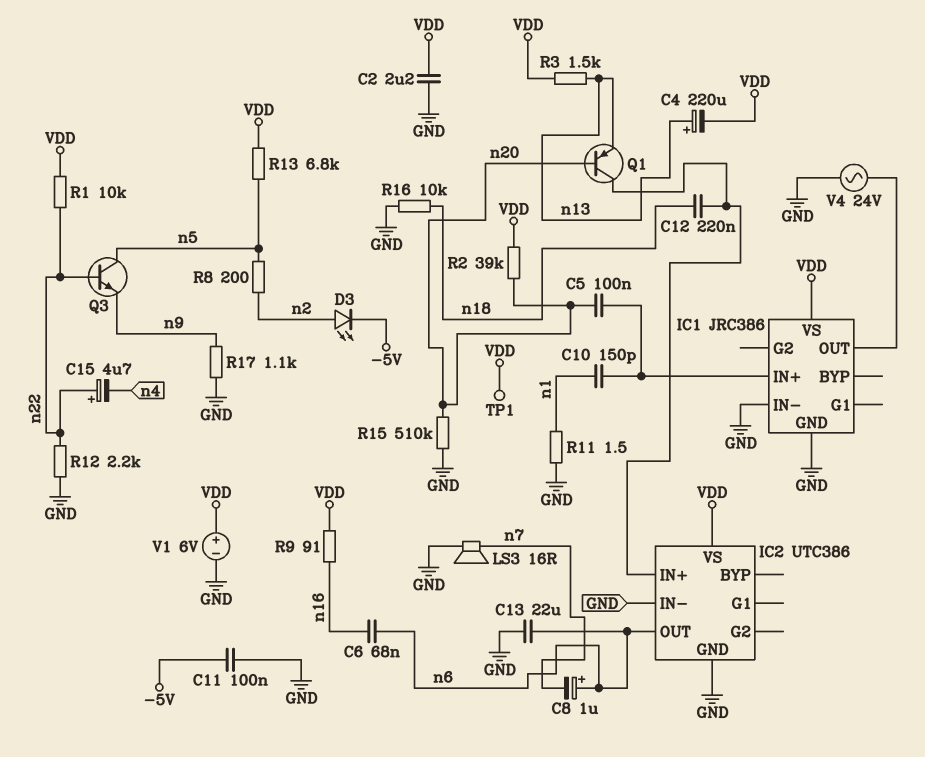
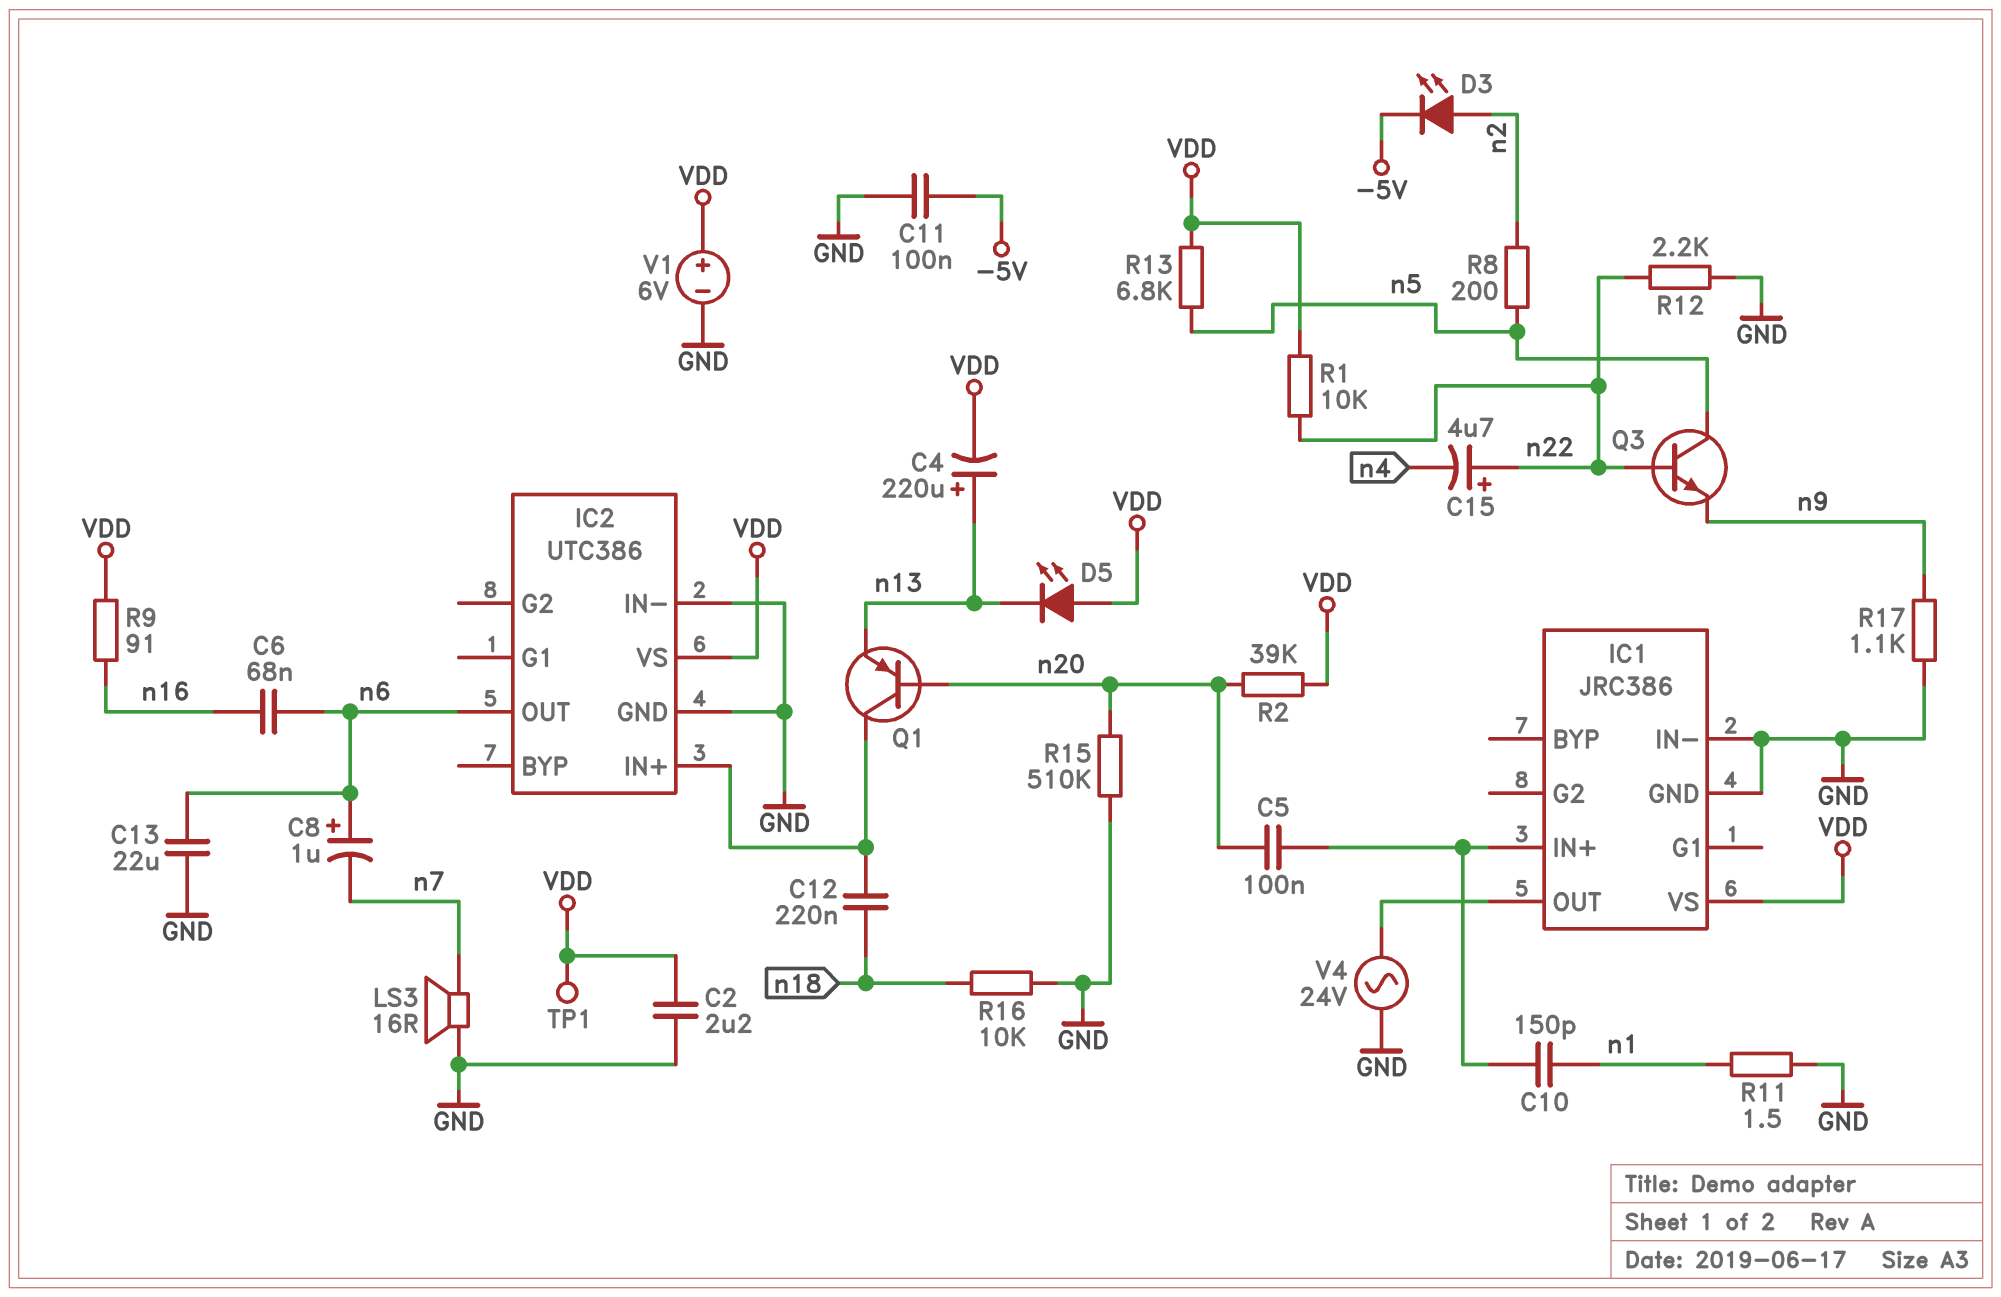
D5: none -> LED (A VDD, K n13)
R3: 1.5k (VDD, n13) -> none

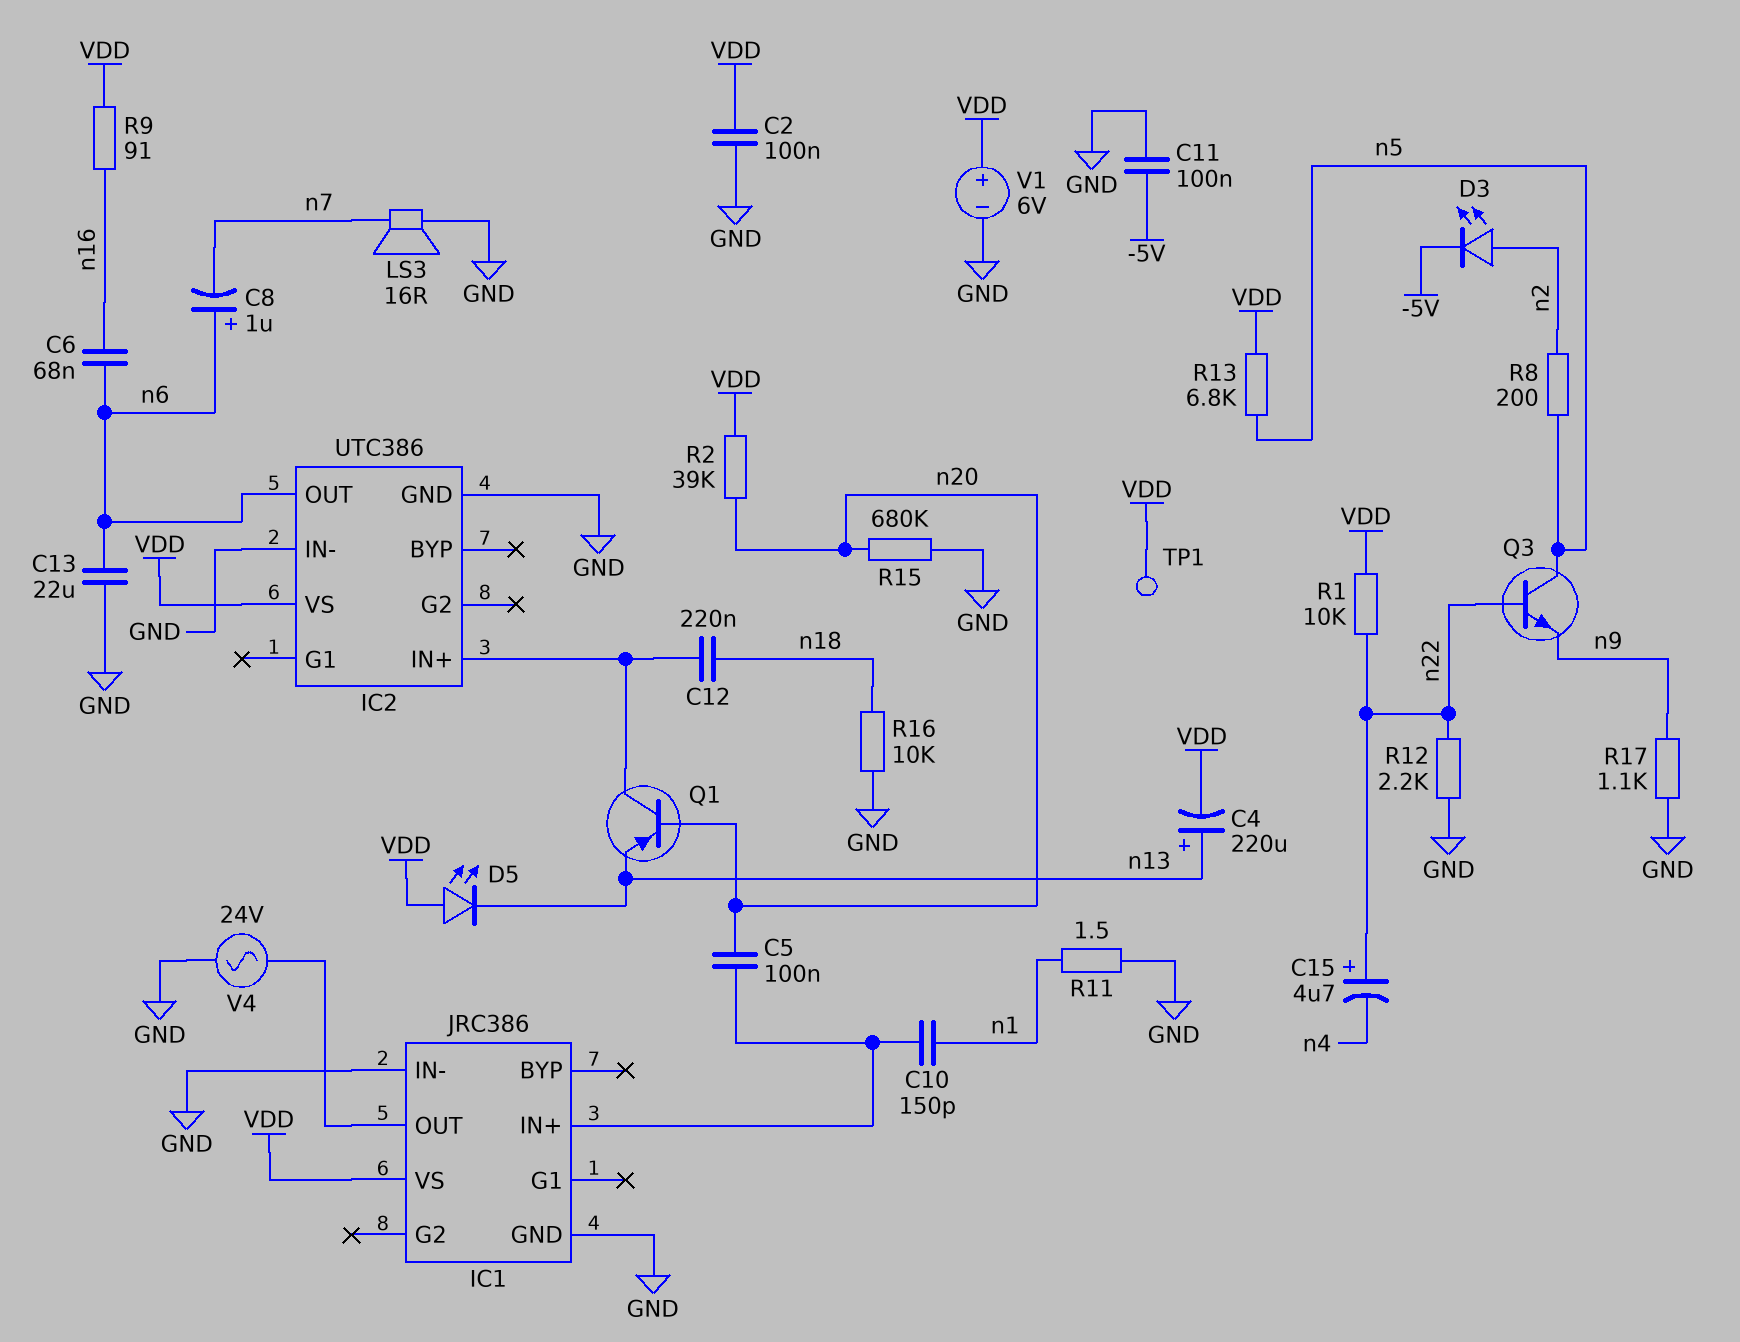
C2: 2.2uF (GND, VDD) -> 100nF (GND, VDD)
R15: 510k (GND, n20) -> 680k (GND, n20)

